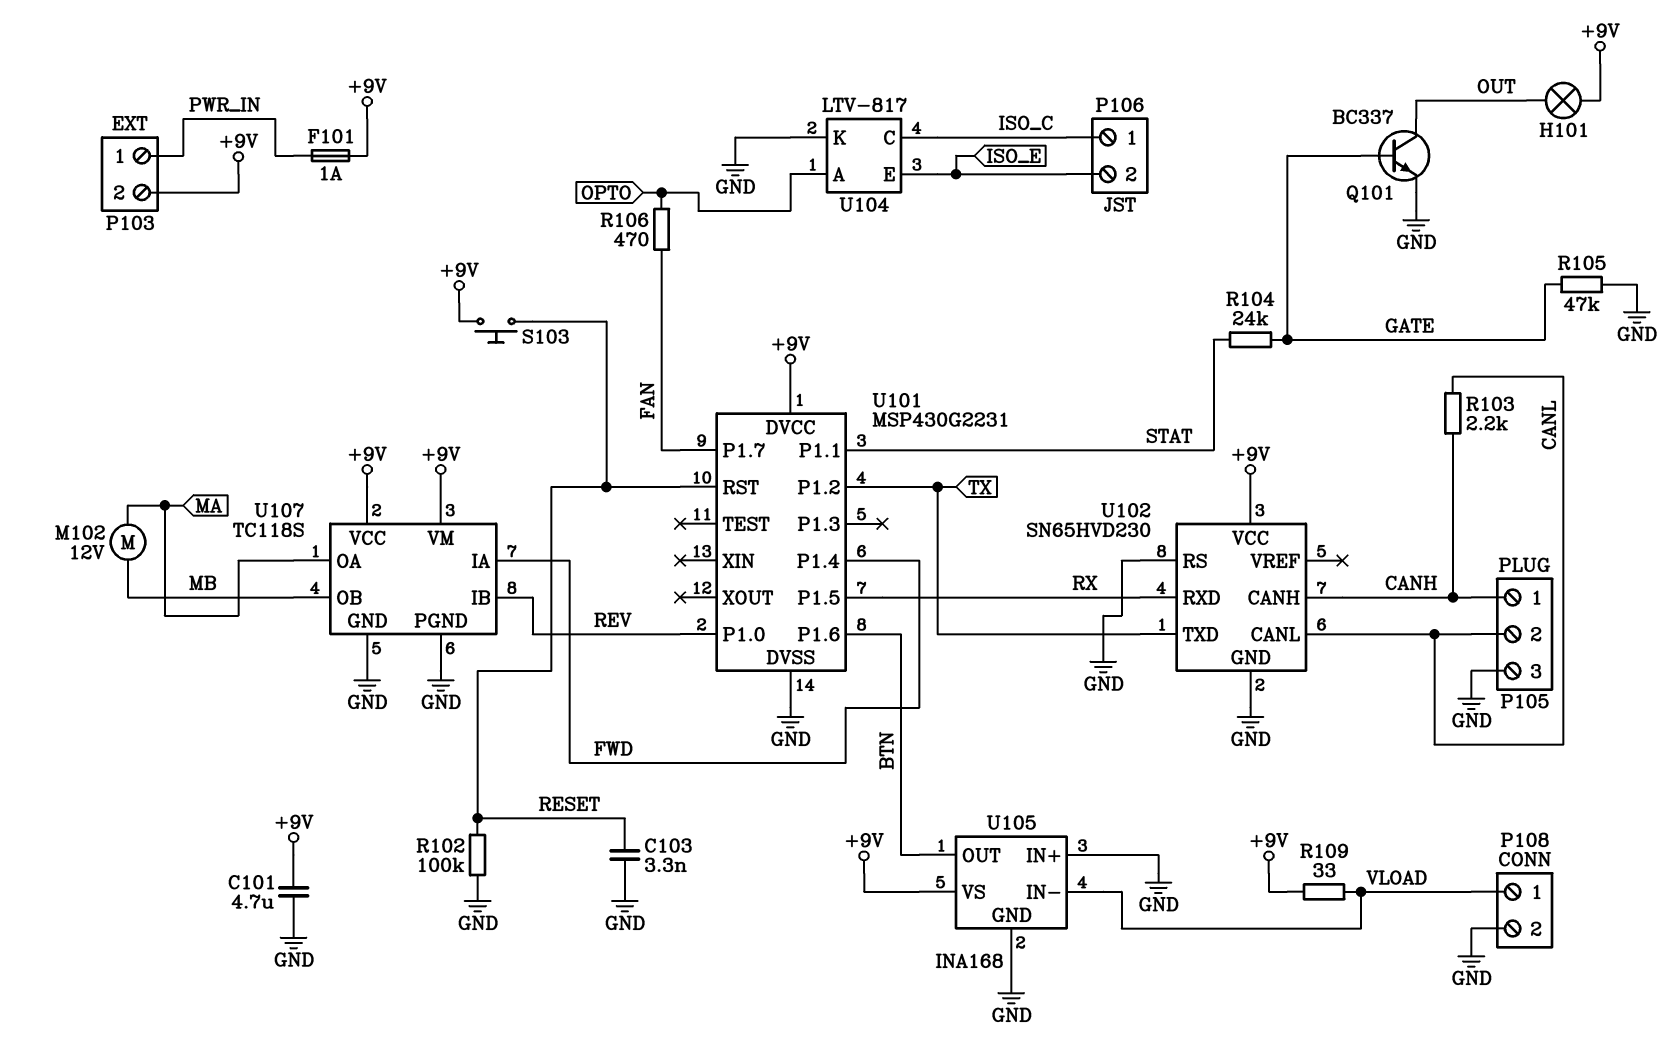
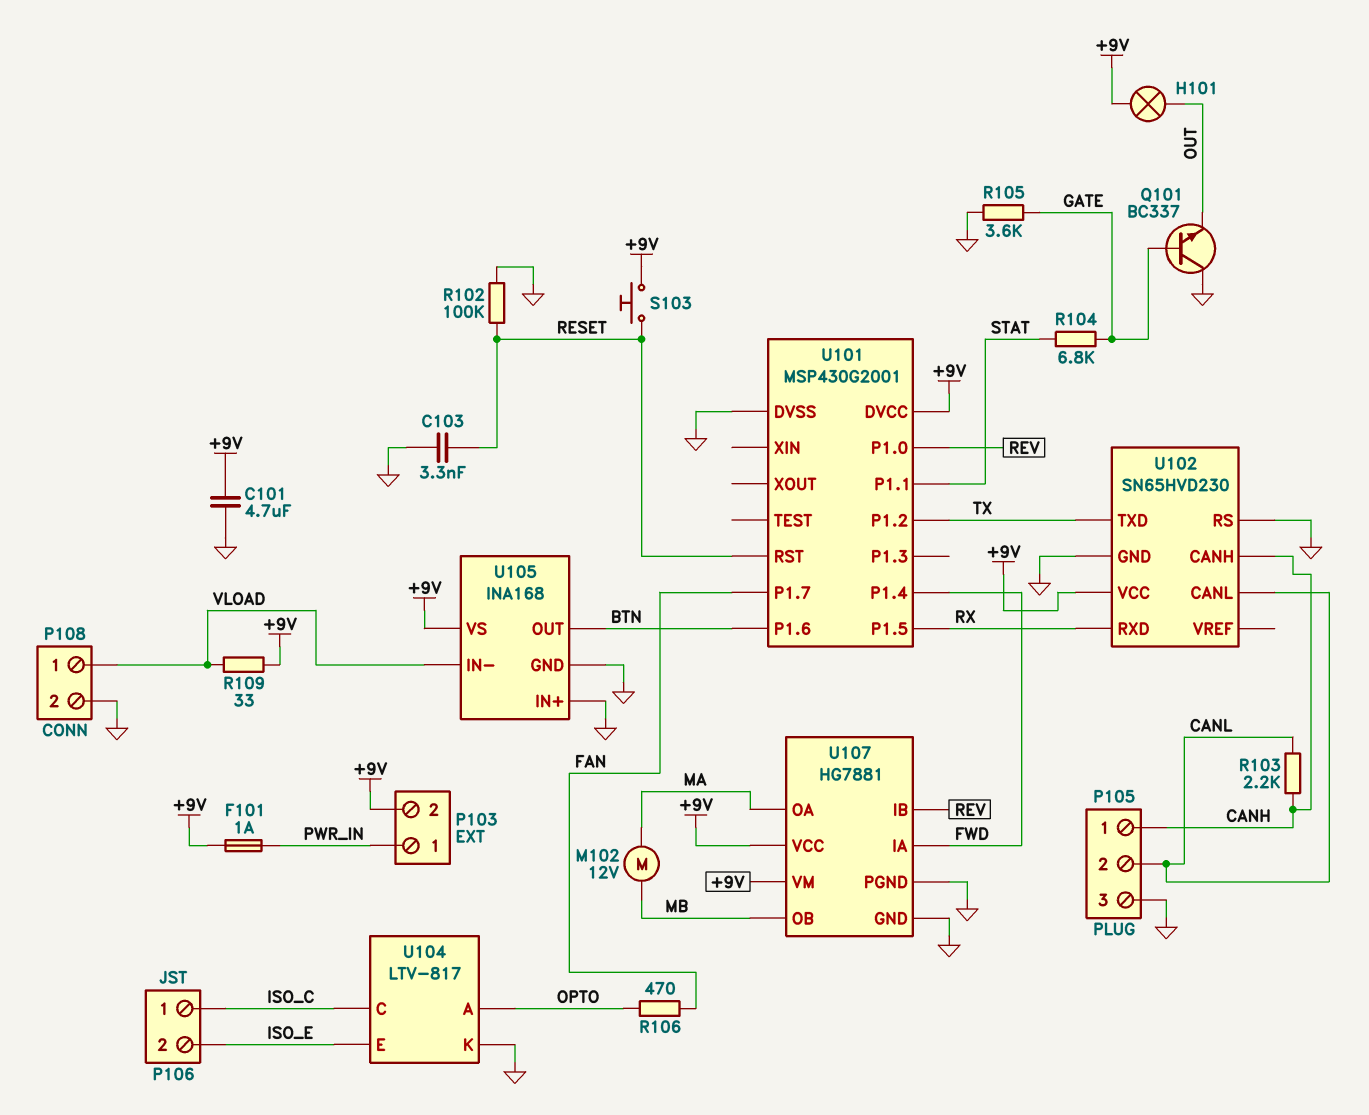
Q101: NPN BC337 (B GATE, C OUT, E GND) -> NPN BC337 (B GATE, C GND, E OUT)
R104: 24k (GATE, STAT) -> 6.8k (GATE, STAT)
R105: 47k (GATE, GND) -> 3.6k (GATE, GND)
U101: MSP430G2231 -> MSP430G2001
U107: TC118S -> HG7881

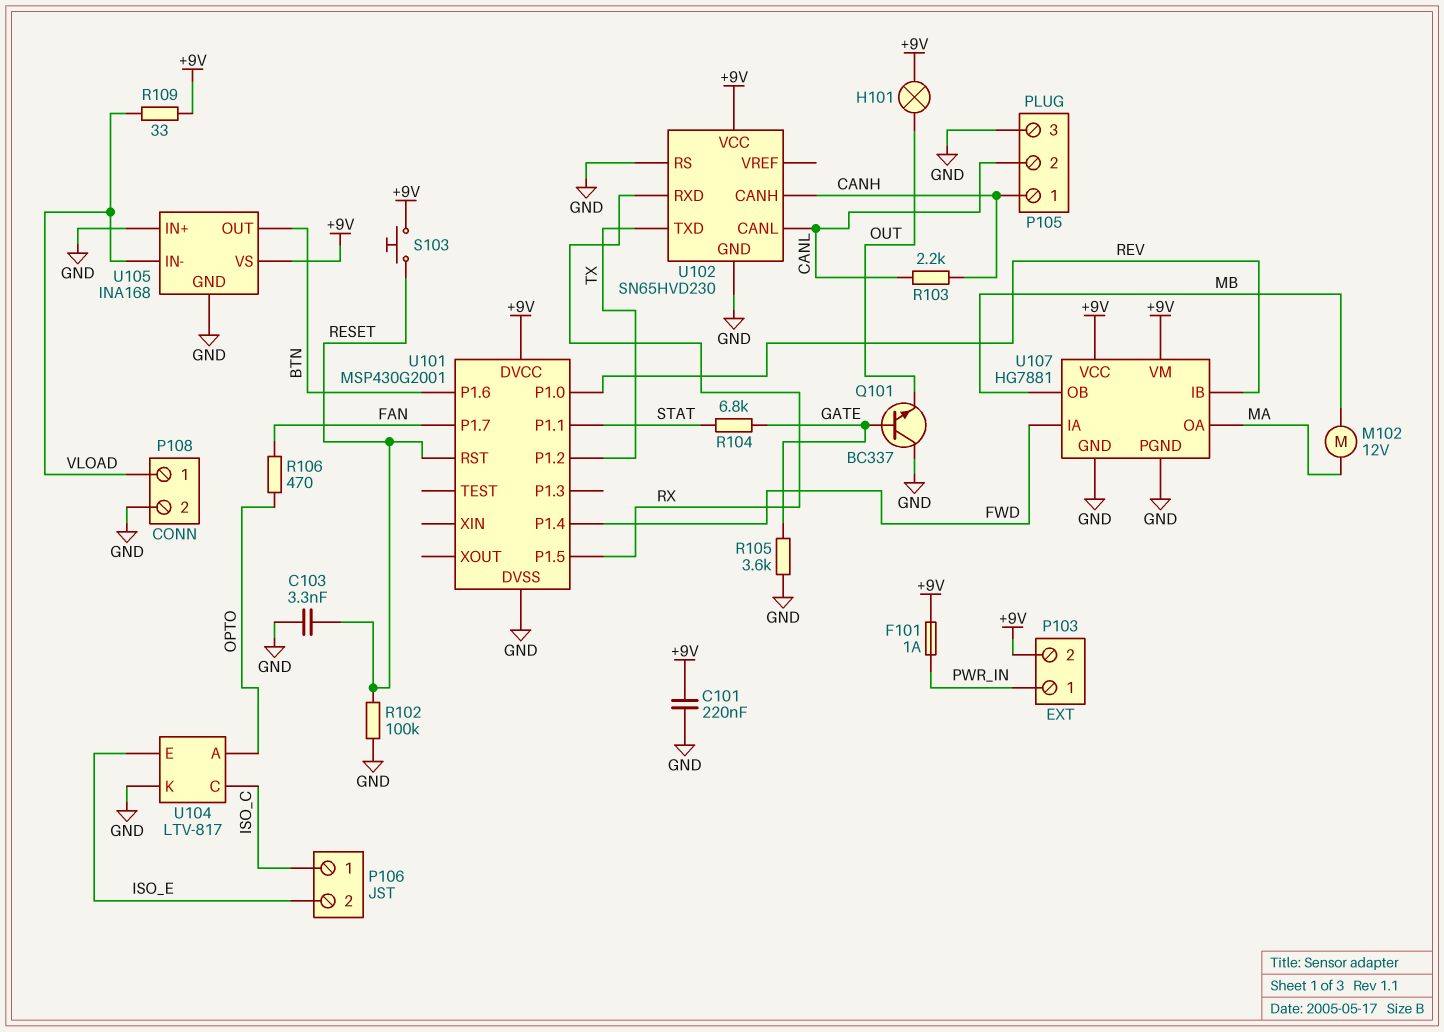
C101: 4.7uF (+9V, GND) -> 220nF (+9V, GND)

